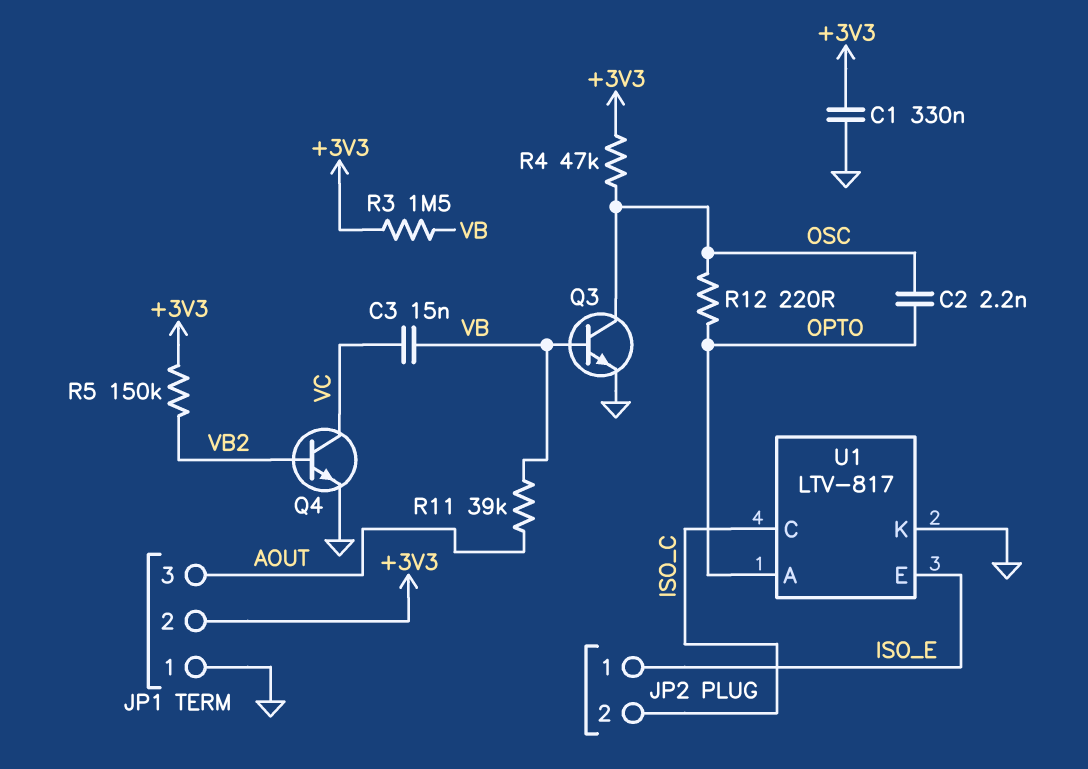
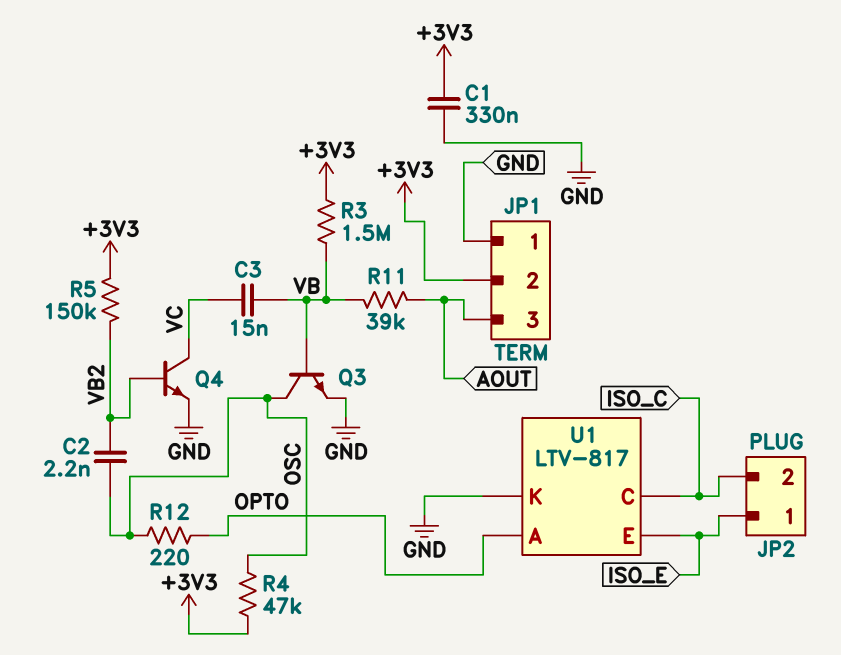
C2: 2.2nF (OPTO, OSC) -> 2.2nF (OSC, VB2)

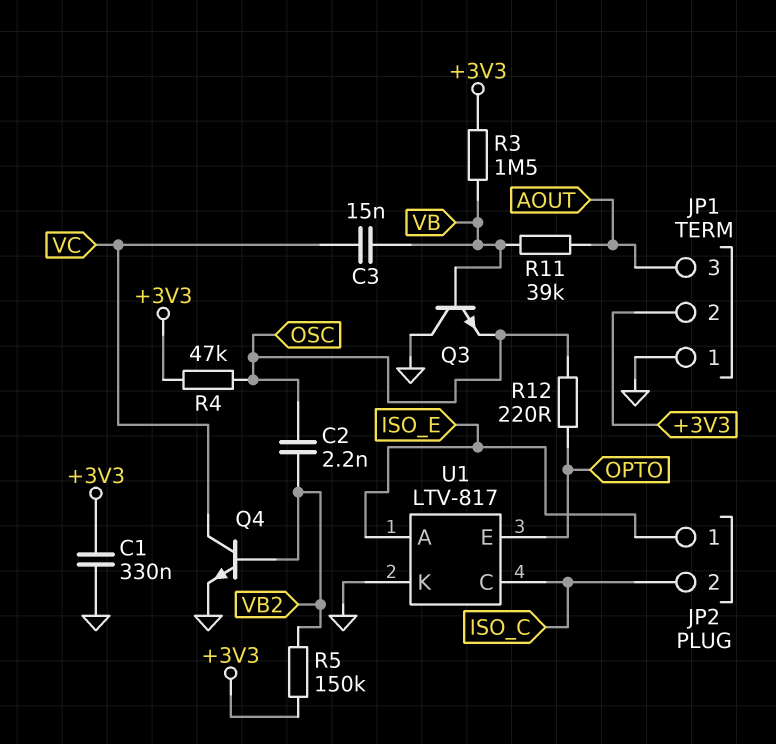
Q3: NPN (B VB, C OSC, E GND) -> NPN (B VB, C GND, E OSC)
U1 pin A: OPTO -> ISO_E
U1 pin E: ISO_E -> OPTO

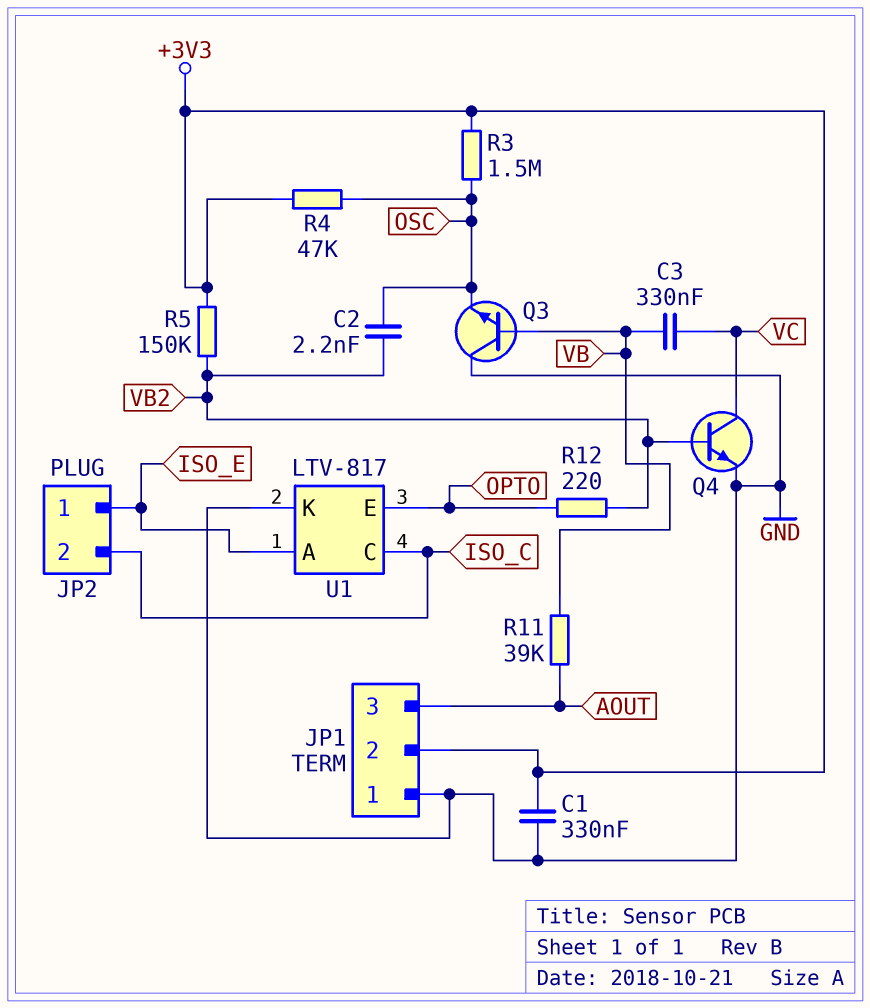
C3: 15nF (VB, VC) -> 330nF (VB, VC)
R3: 1.5M (+3V3, VB) -> 1.5M (+3V3, OSC)
R12: 220 (OPTO, OSC) -> 220 (OPTO, VB2)

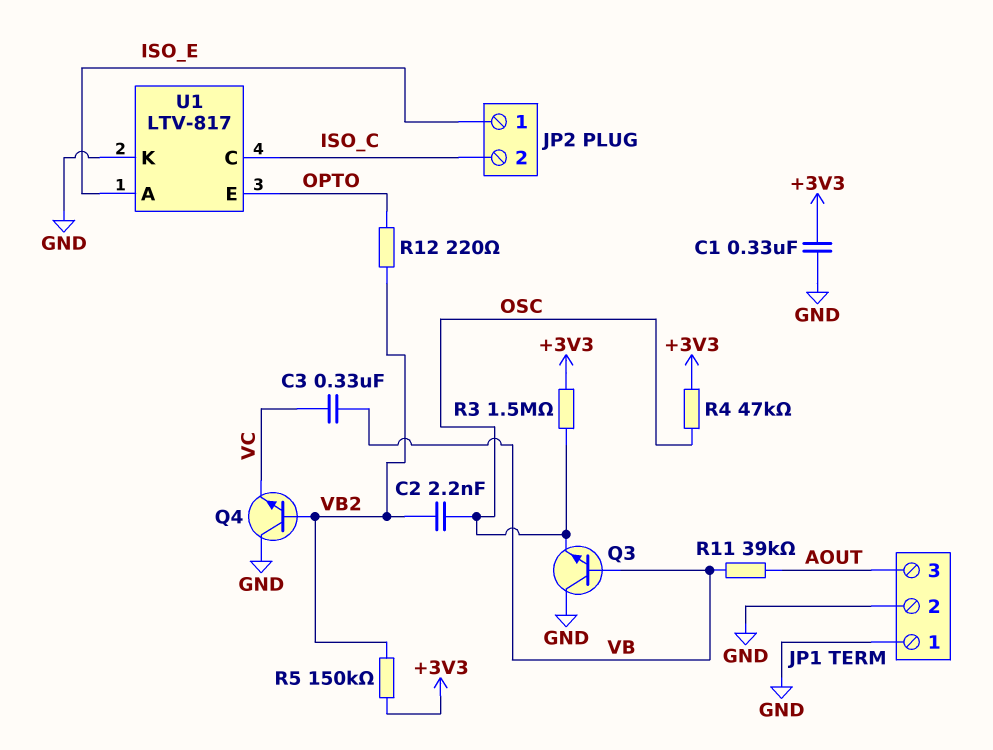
JP1 pin 2: +3V3 -> GND
Q4: NPN (B VB2, C VC, E GND) -> NPN (B VB2, C GND, E VC)

